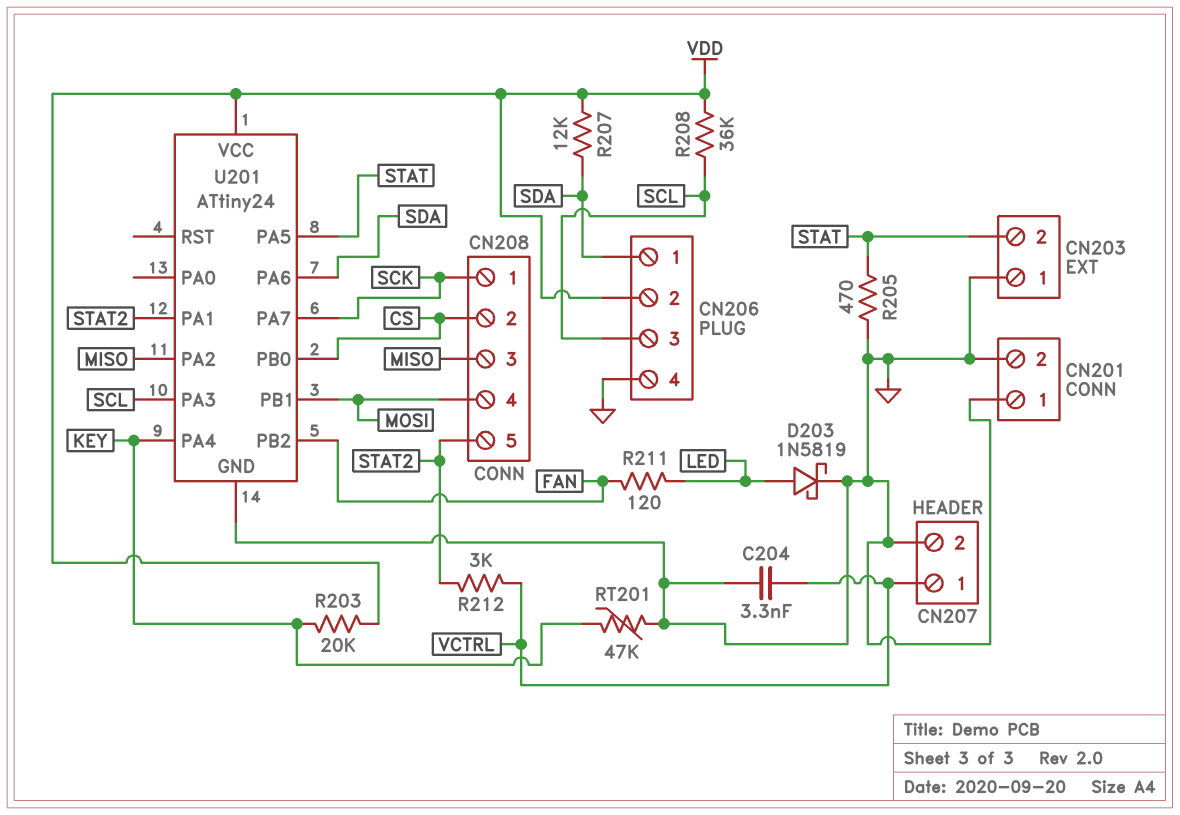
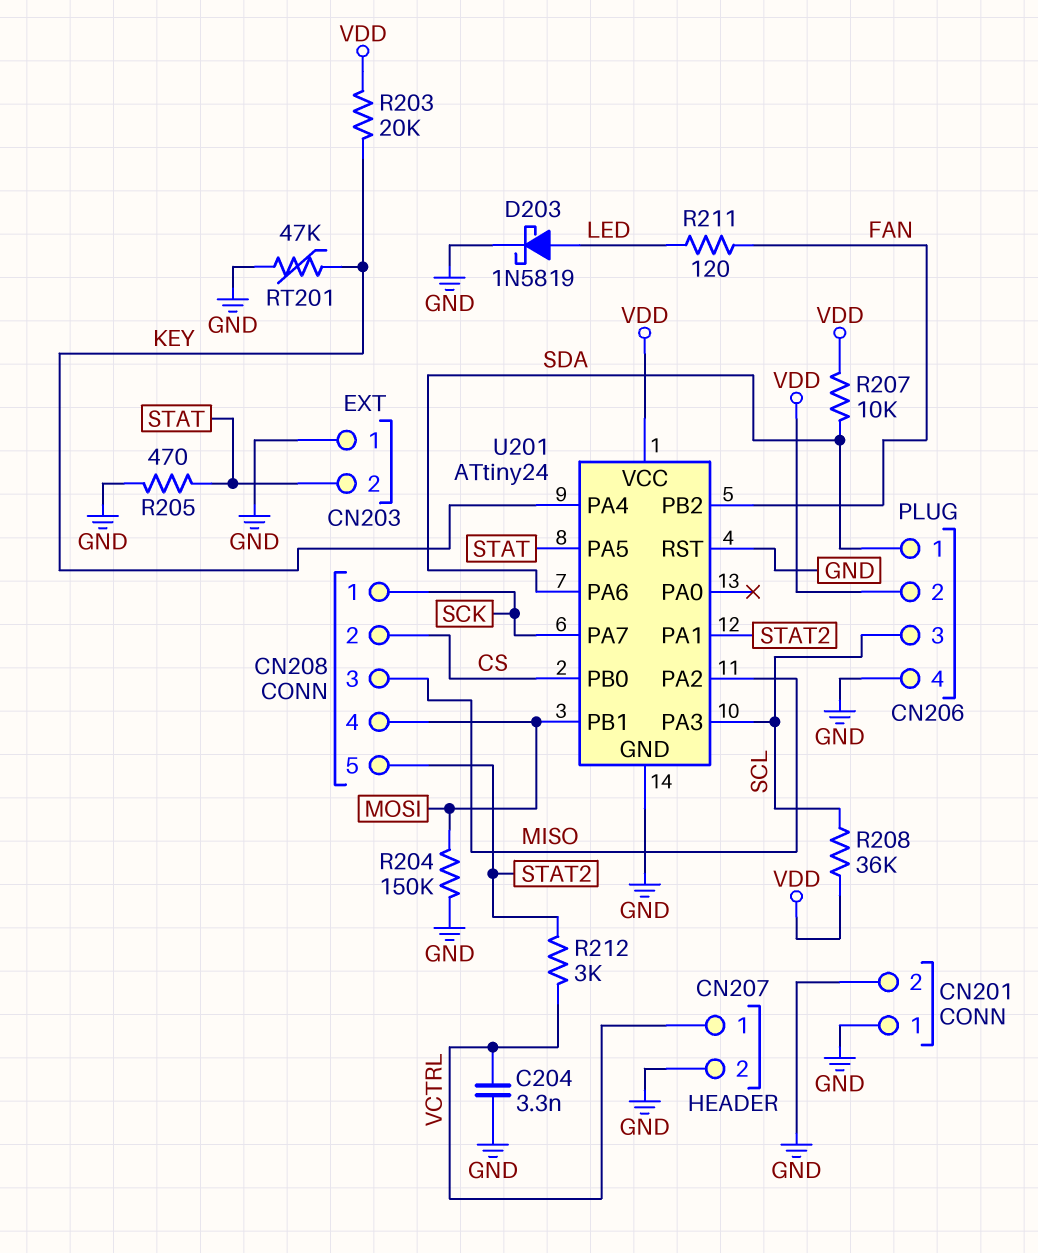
R204: none -> 150k (GND, MOSI)
R207: 12k (SDA, VDD) -> 10k (SDA, VDD)
U201 pin RST: none -> GND

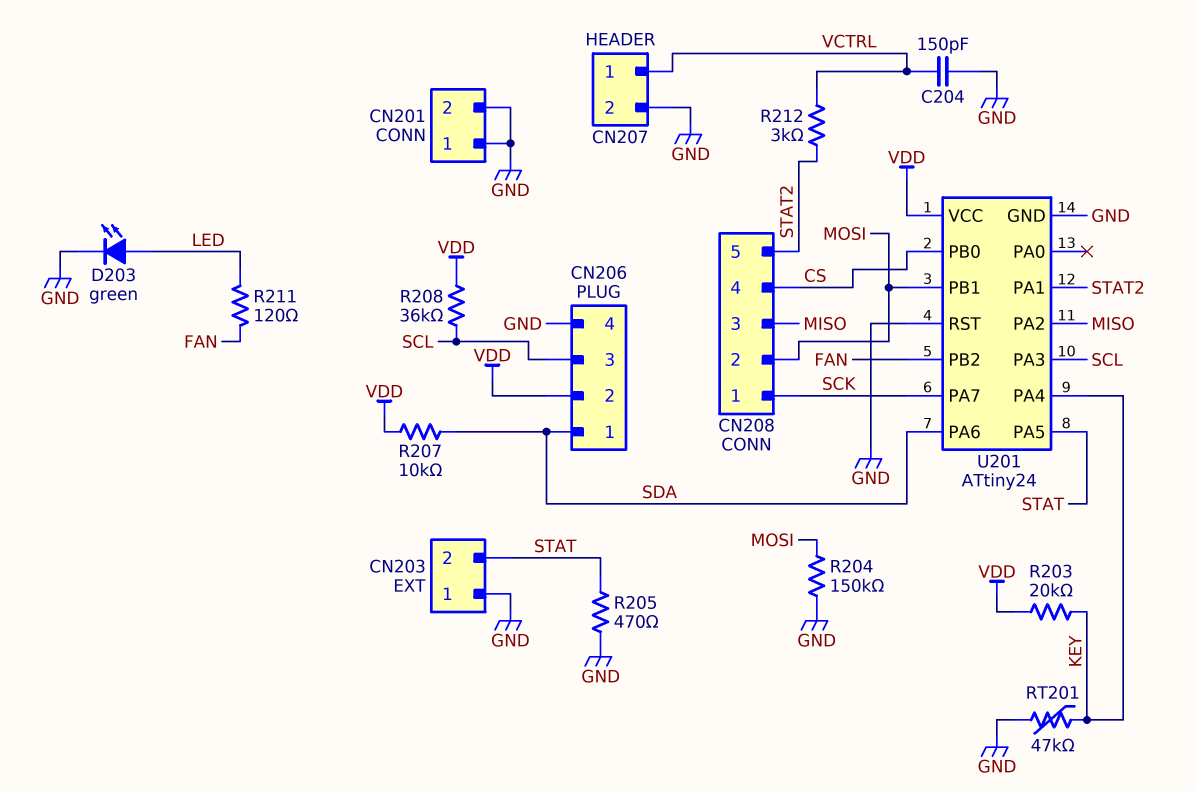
C204: 3.3nF (GND, VCTRL) -> 150pF (GND, VCTRL)
CN208 pin 2: CS -> MOSI
CN208 pin 4: MOSI -> CS
D203: schottky 1N5819 (A LED, K GND) -> LED green (A LED, K GND)

